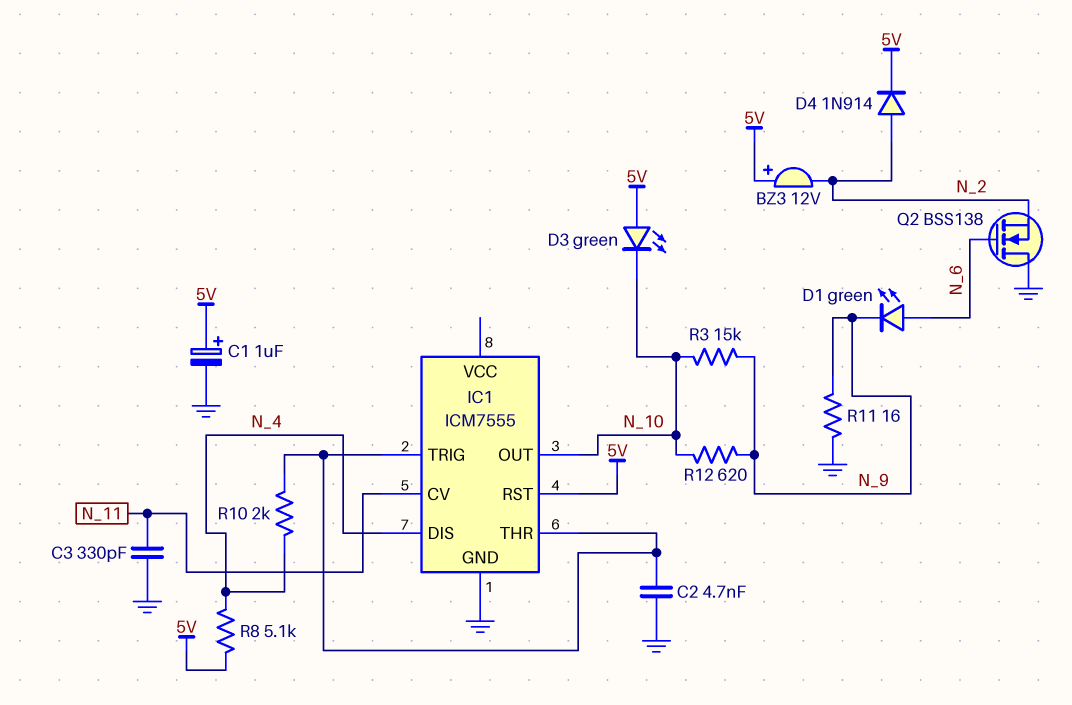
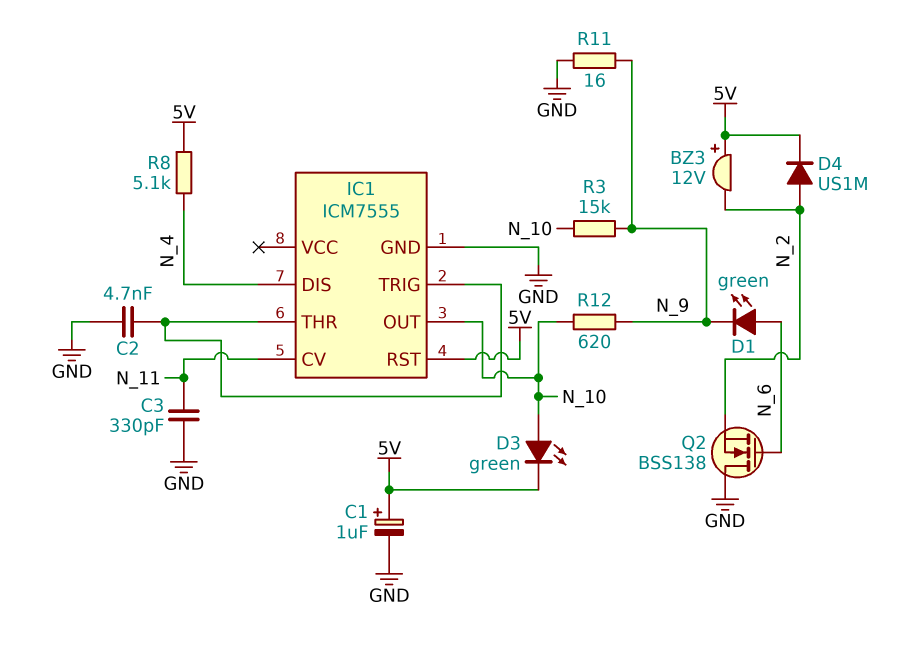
D3: LED green (A 5V, K N_10) -> LED green (A N_10, K 5V)
D4: diode 1N914 (A N_2, K 5V) -> diode US1M (A N_2, K 5V)
R10: 2k (IC1/THR, N_4) -> none

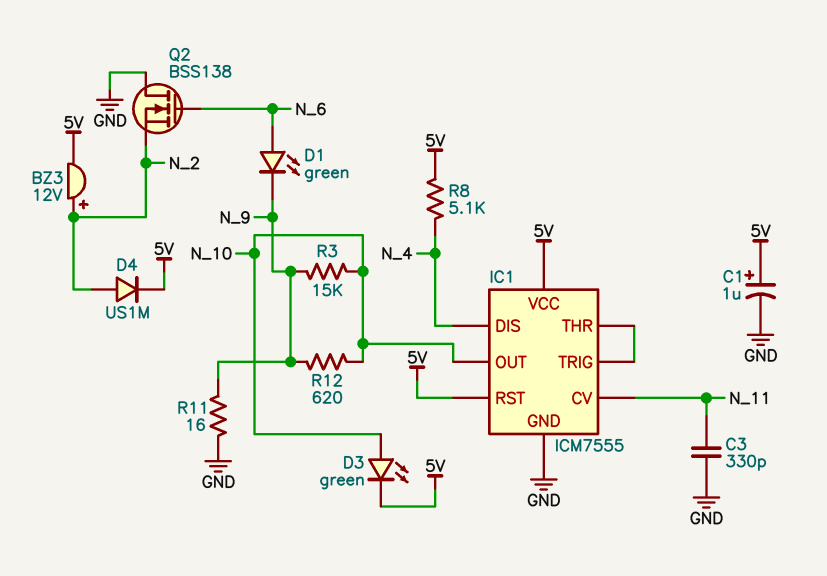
BZ3: buzzer 12V (plus 5V, minus N_2) -> buzzer 12V (plus N_2, minus 5V)
C2: 4.7nF (GND, IC1/THR) -> none
IC1 pin VCC: none -> 5V

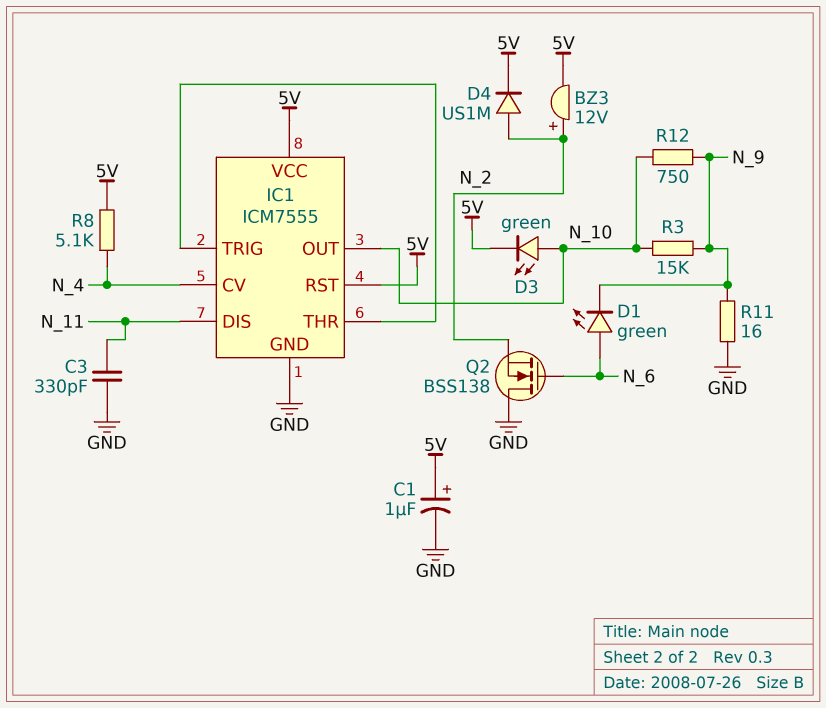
IC1 pin CV: N_11 -> N_4
IC1 pin DIS: N_4 -> N_11
R12: 620 (N_9, N_10) -> 750 (N_9, N_10)

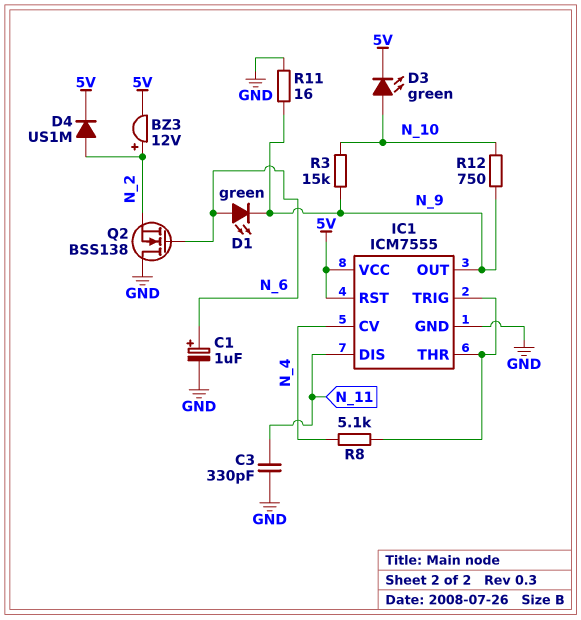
C1: 1uF (plus 5V, minus GND) -> 1uF (plus N_6, minus GND)
IC1 pin OUT: N_10 -> N_9
R8: 5.1k (5V, N_4) -> 5.1k (IC1/THR, N_4)

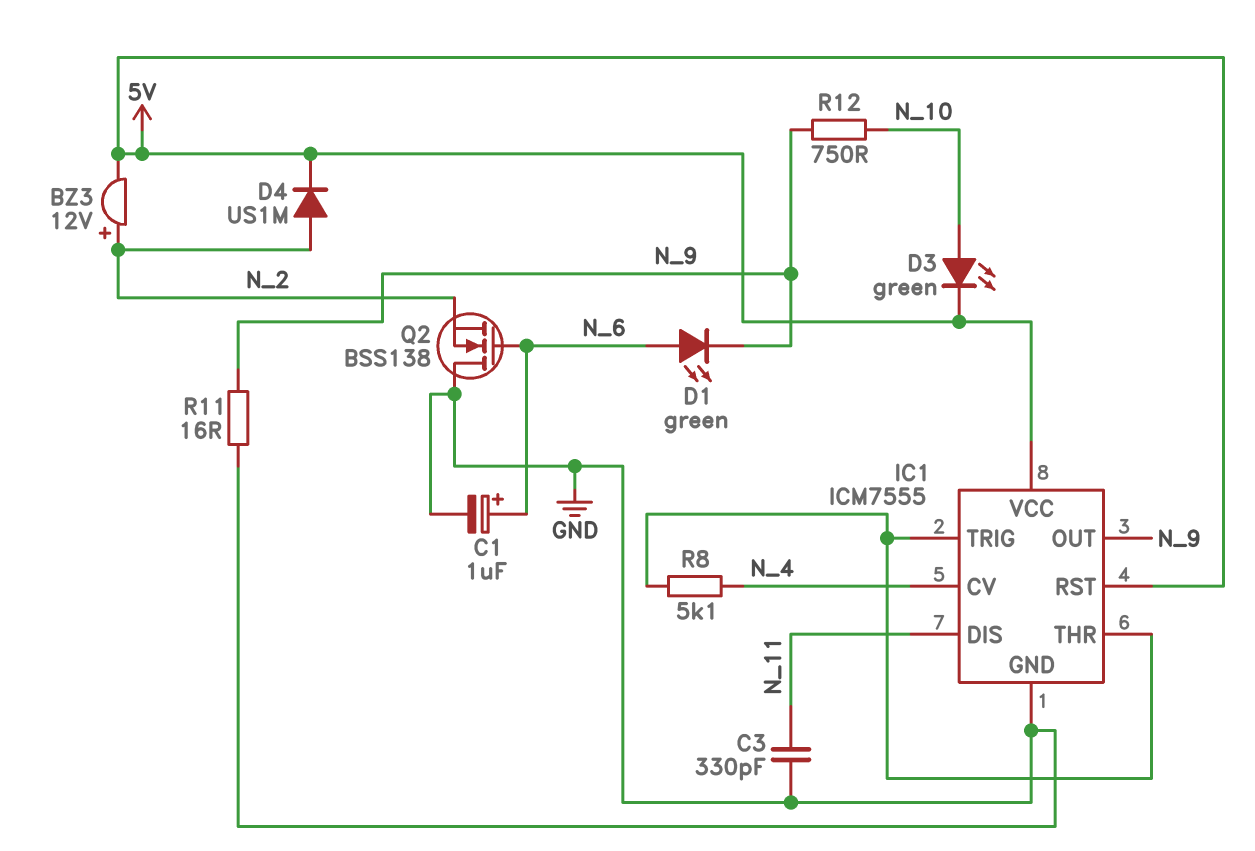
R3: 15k (N_9, N_10) -> none

